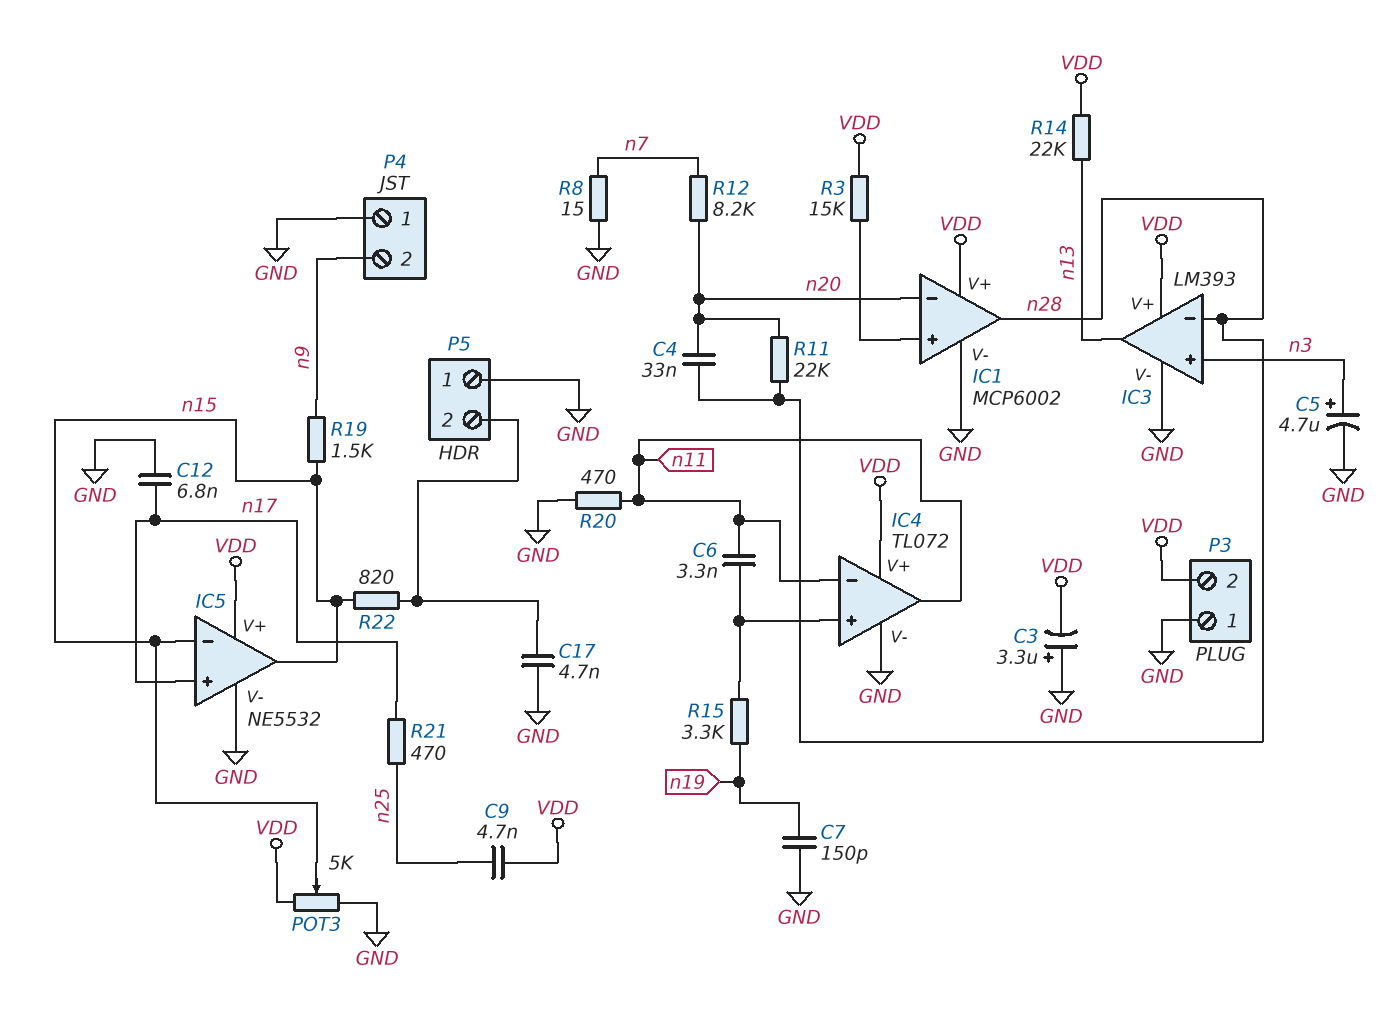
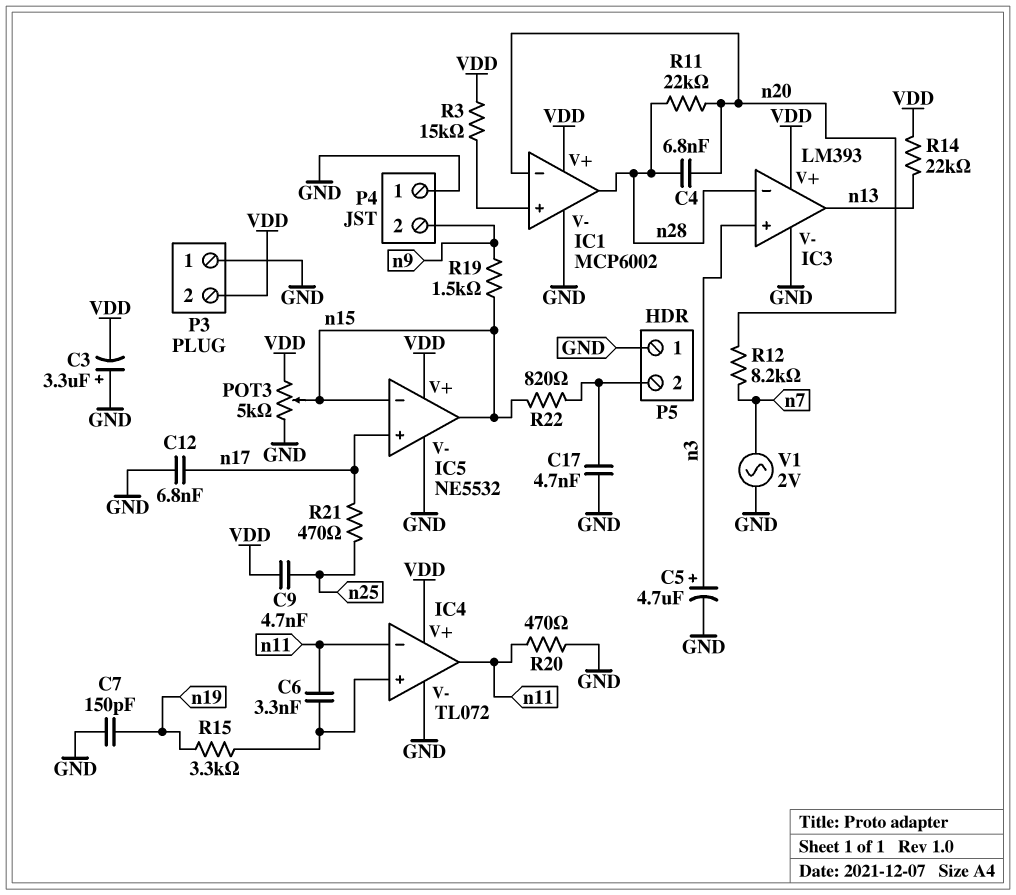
C4: 33nF (n20, n28) -> 6.8nF (n20, n28)
R8: 15 (GND, n7) -> none
V1: none -> AC 2V (GND, n7)

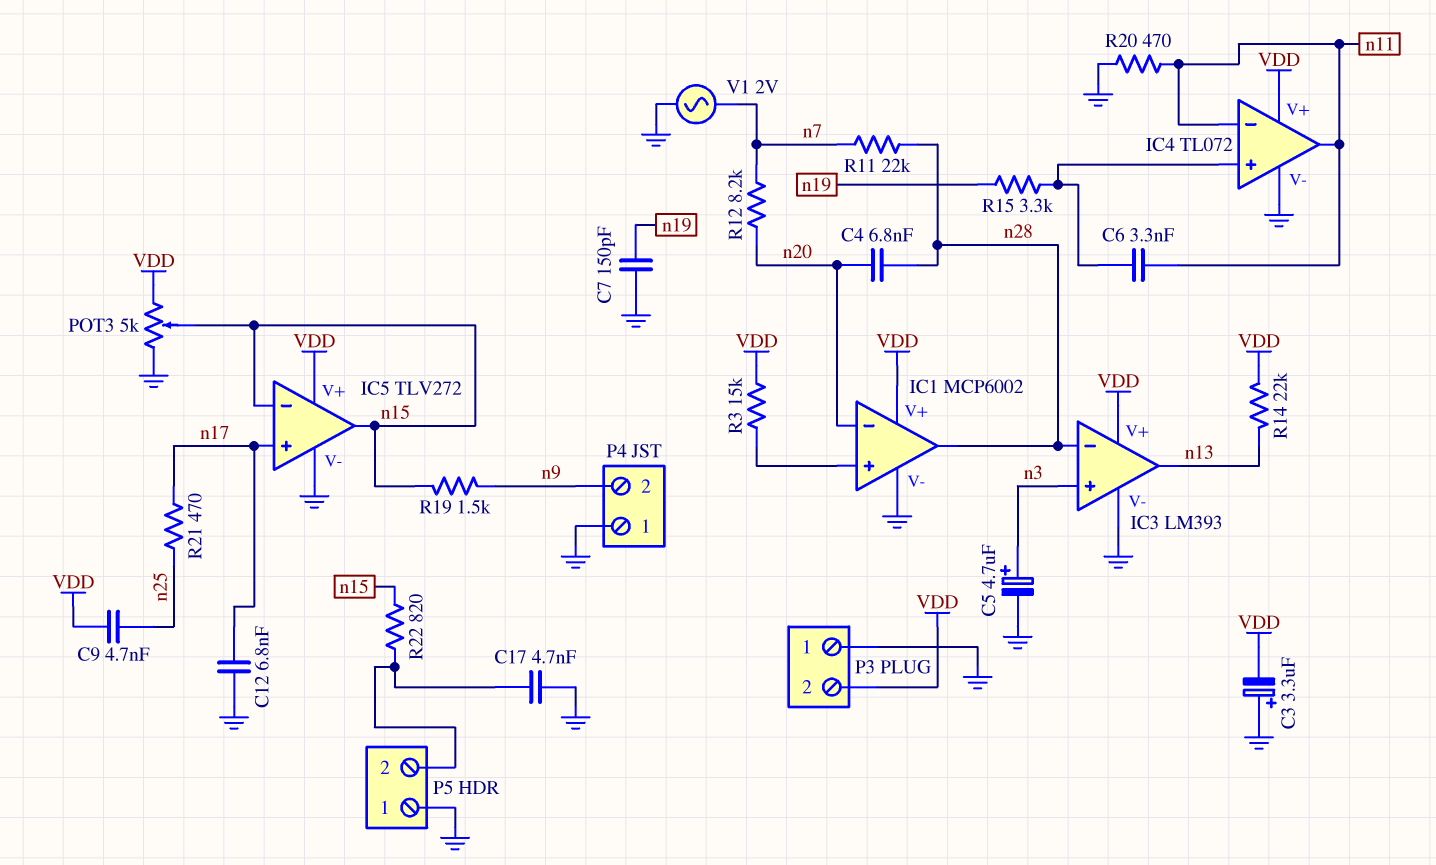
IC5: NE5532 -> TLV272
R11: 22k (n20, n28) -> 22k (n7, n28)

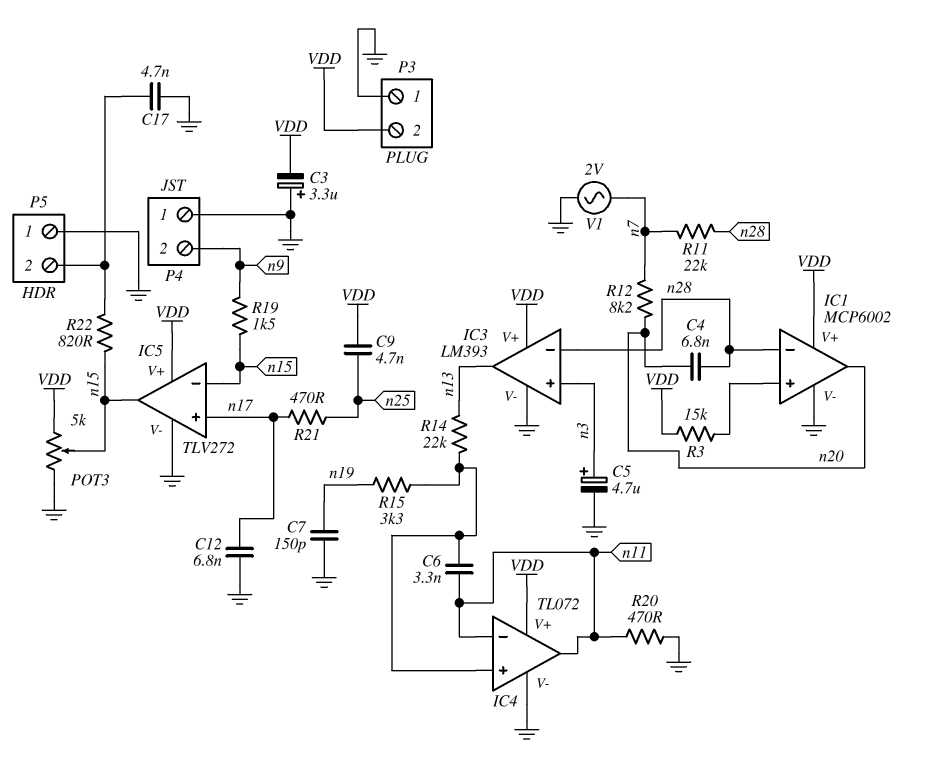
IC1 pin in-: n20 -> n28
IC1 pin out: n28 -> n20
R14: 22k (VDD, n13) -> 22k (IC4/in+, n13)

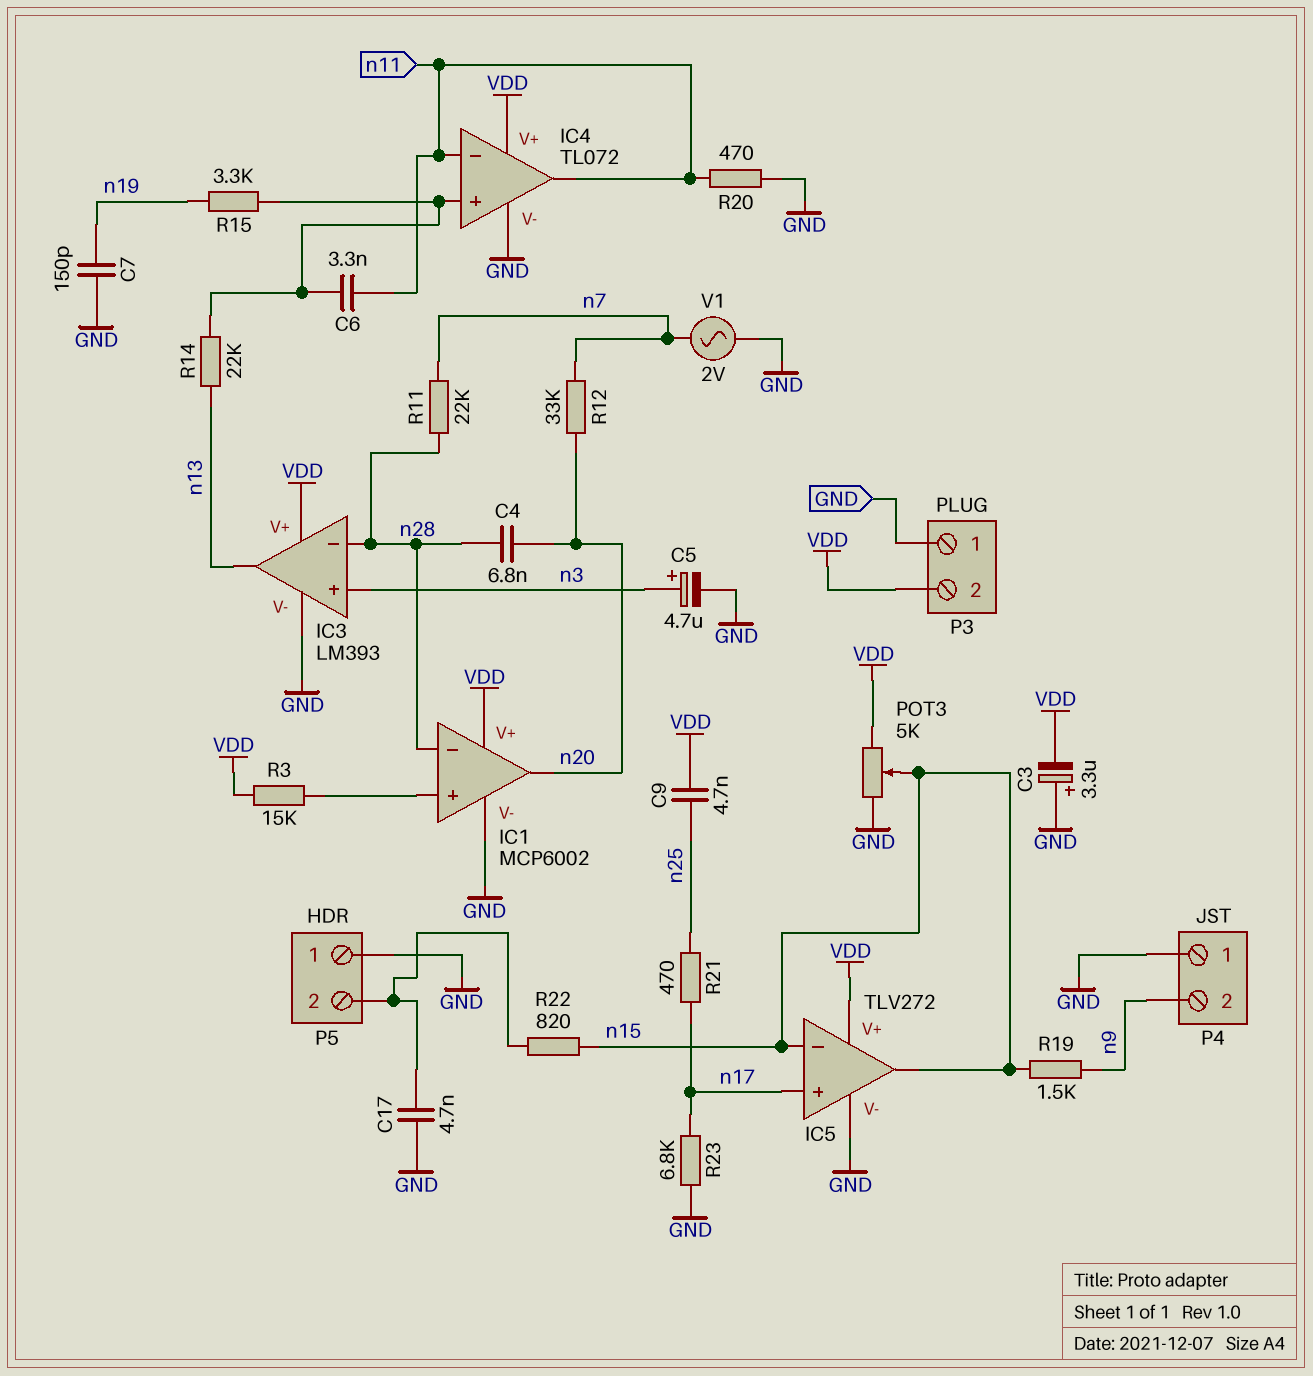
C12: 6.8nF (GND, n17) -> none
R12: 8.2k (n7, n20) -> 33k (n7, n20)
R23: none -> 6.8k (GND, n17)

